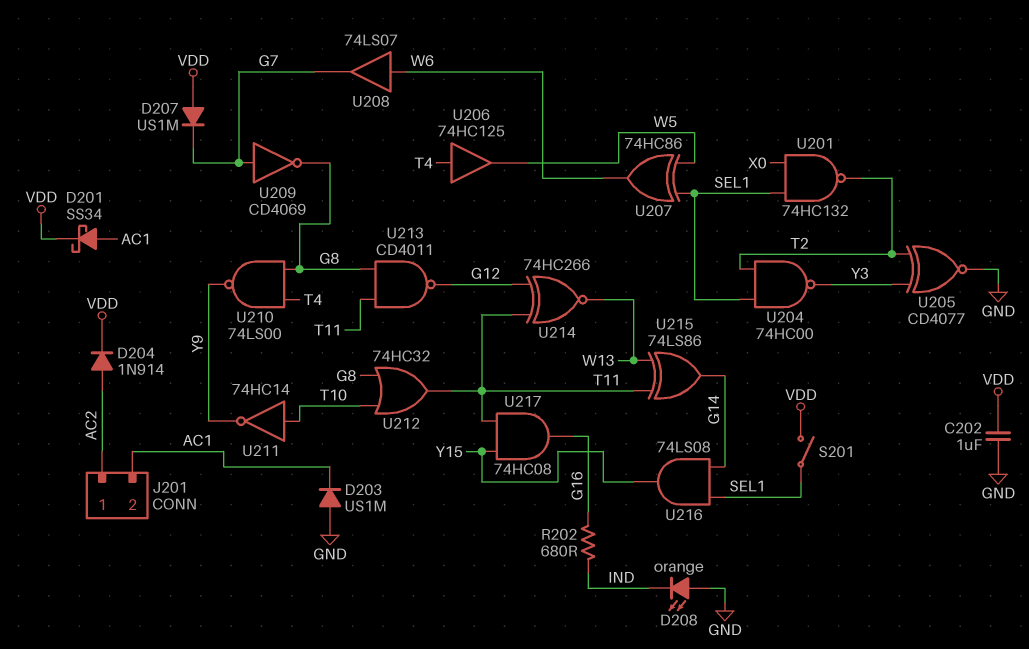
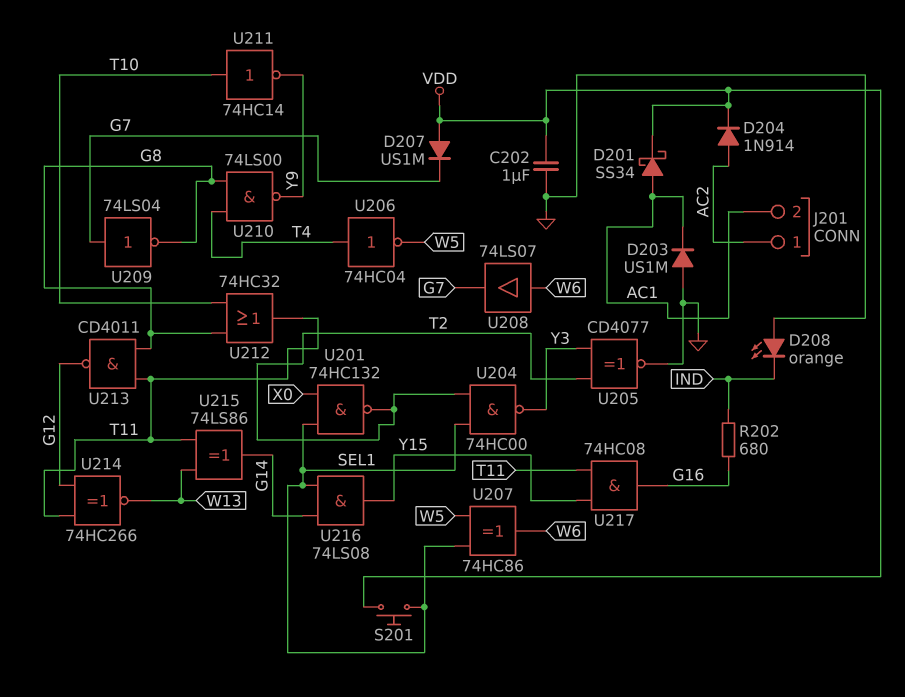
S201: switch (SEL1, VDD) -> button (SEL1, VDD)
U206: buffer 74HC125 (in T4, out W5) -> NOT 74HC04 (in T4, out W5)
U209: NOT CD4069 (in G7, out G8) -> NOT 74LS04 (in G7, out G8)

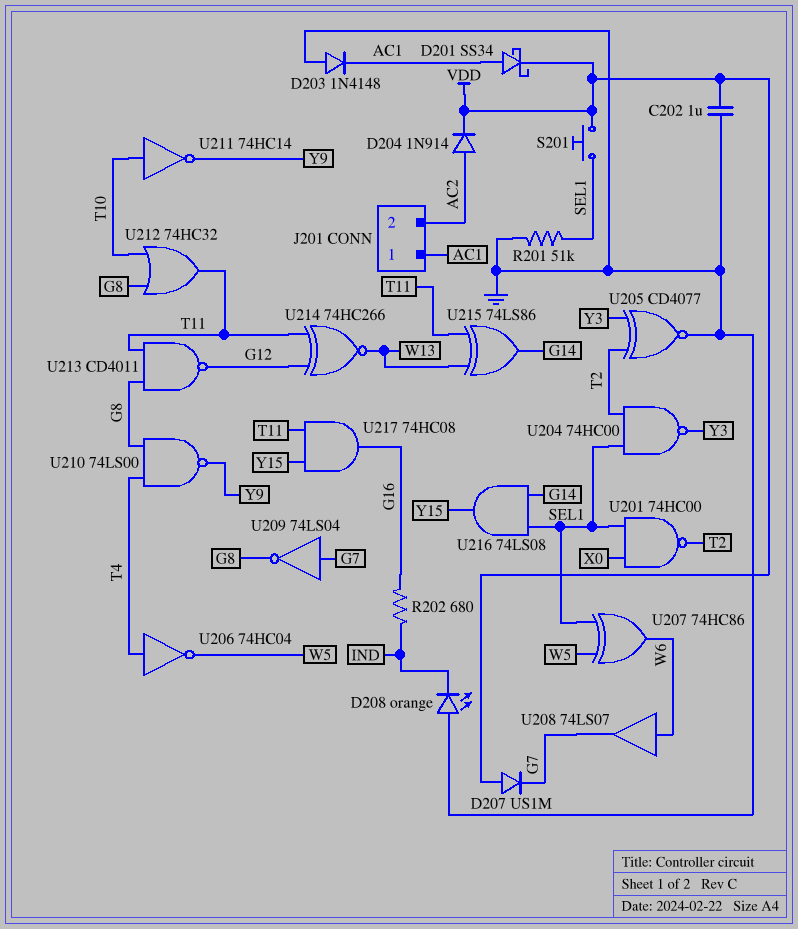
D203: diode US1M (A GND, K AC1) -> diode 1N4148 (A GND, K AC1)
J201 pin 1: AC2 -> AC1
J201 pin 2: AC1 -> AC2
R201: none -> 51k (GND, SEL1)
U201: NAND 74HC132 (in SEL1, in X0, out T2) -> NAND 74HC00 (in SEL1, in X0, out T2)

